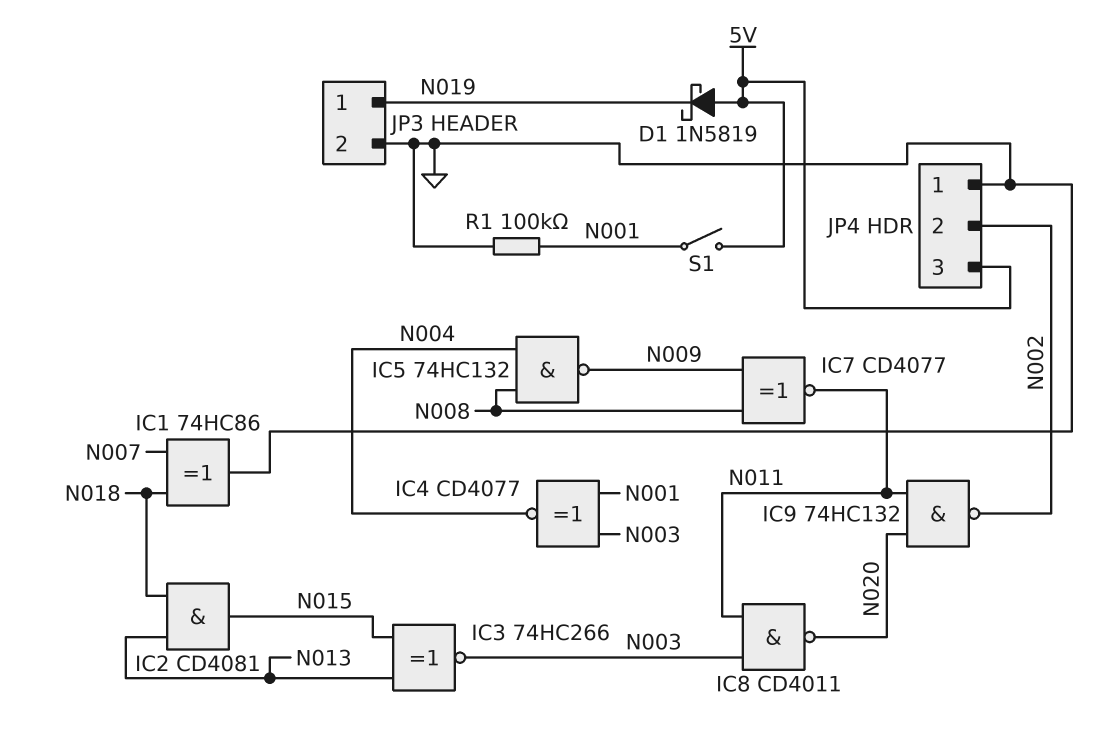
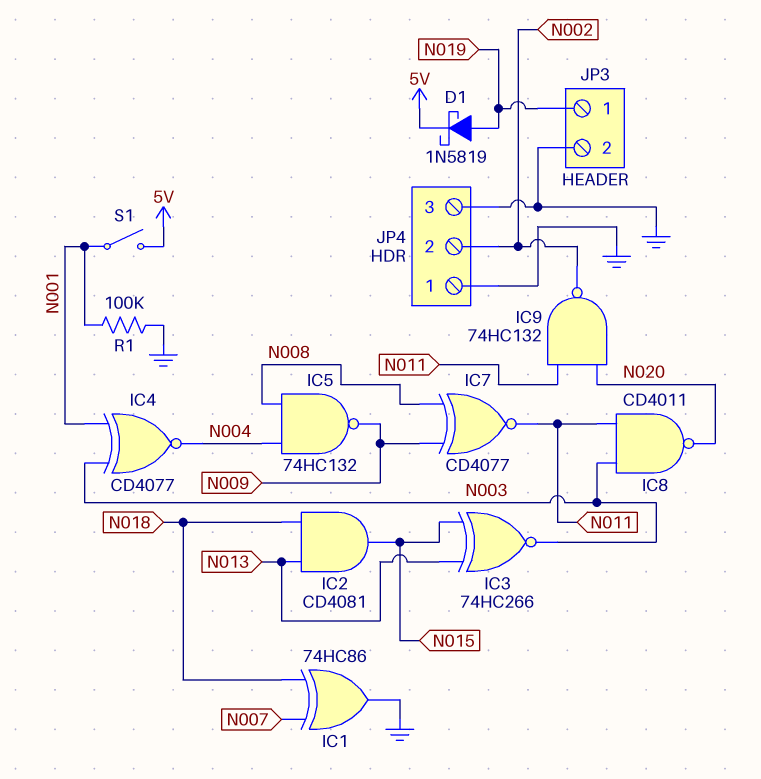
D1: schottky 1N5819 (A 5V, K N019) -> schottky 1N5819 (A N019, K 5V)
JP4 pin 3: 5V -> GND

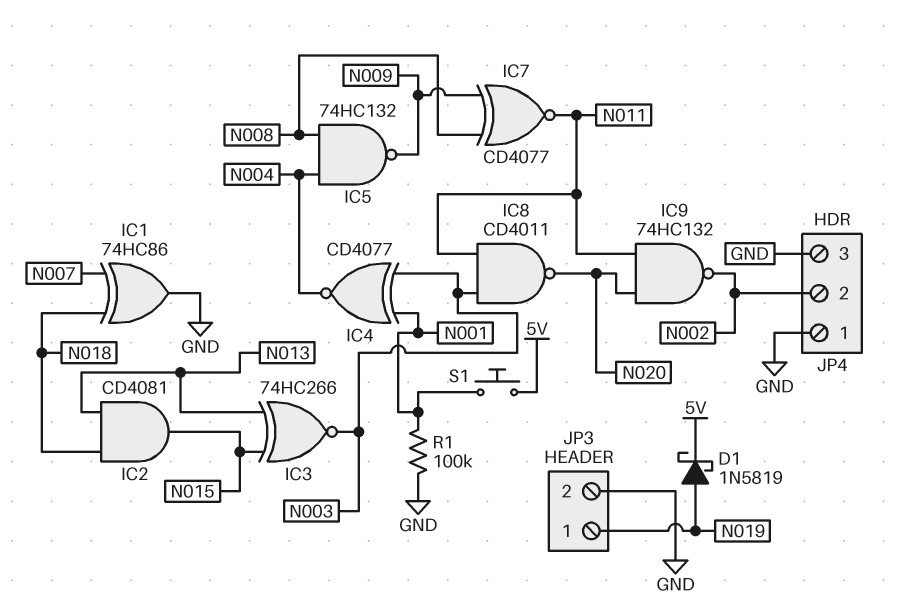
S1: switch (5V, N001) -> button (5V, N001)

